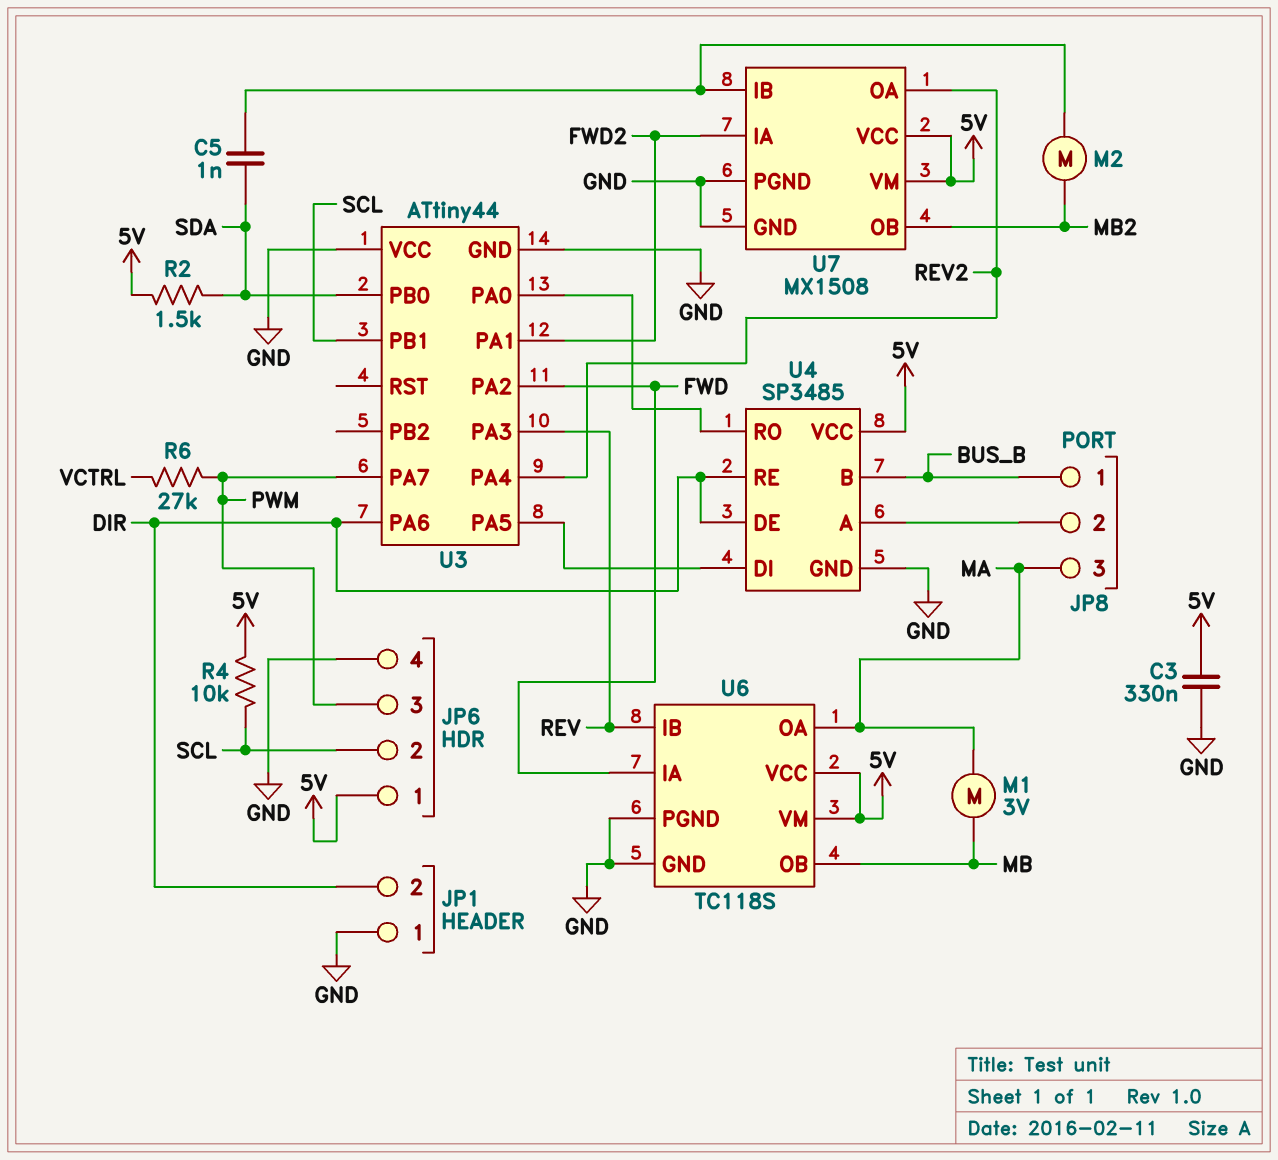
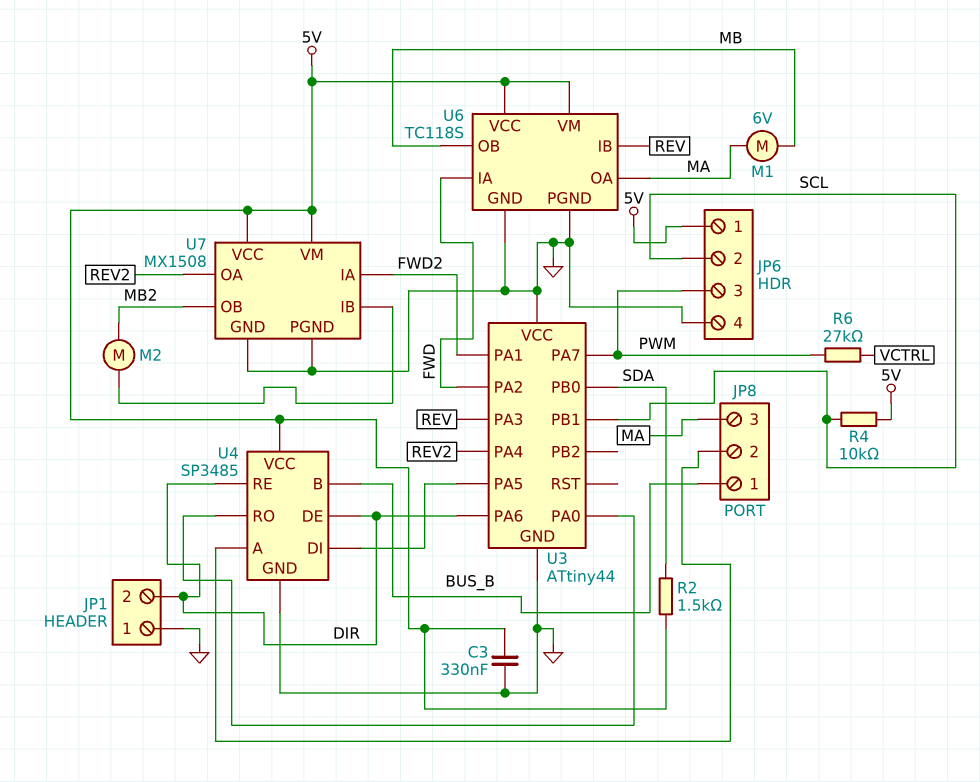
C5: 1nF (SDA, U7/IB) -> none
M1: motor 3V (MA, MB) -> motor 6V (MA, MB)

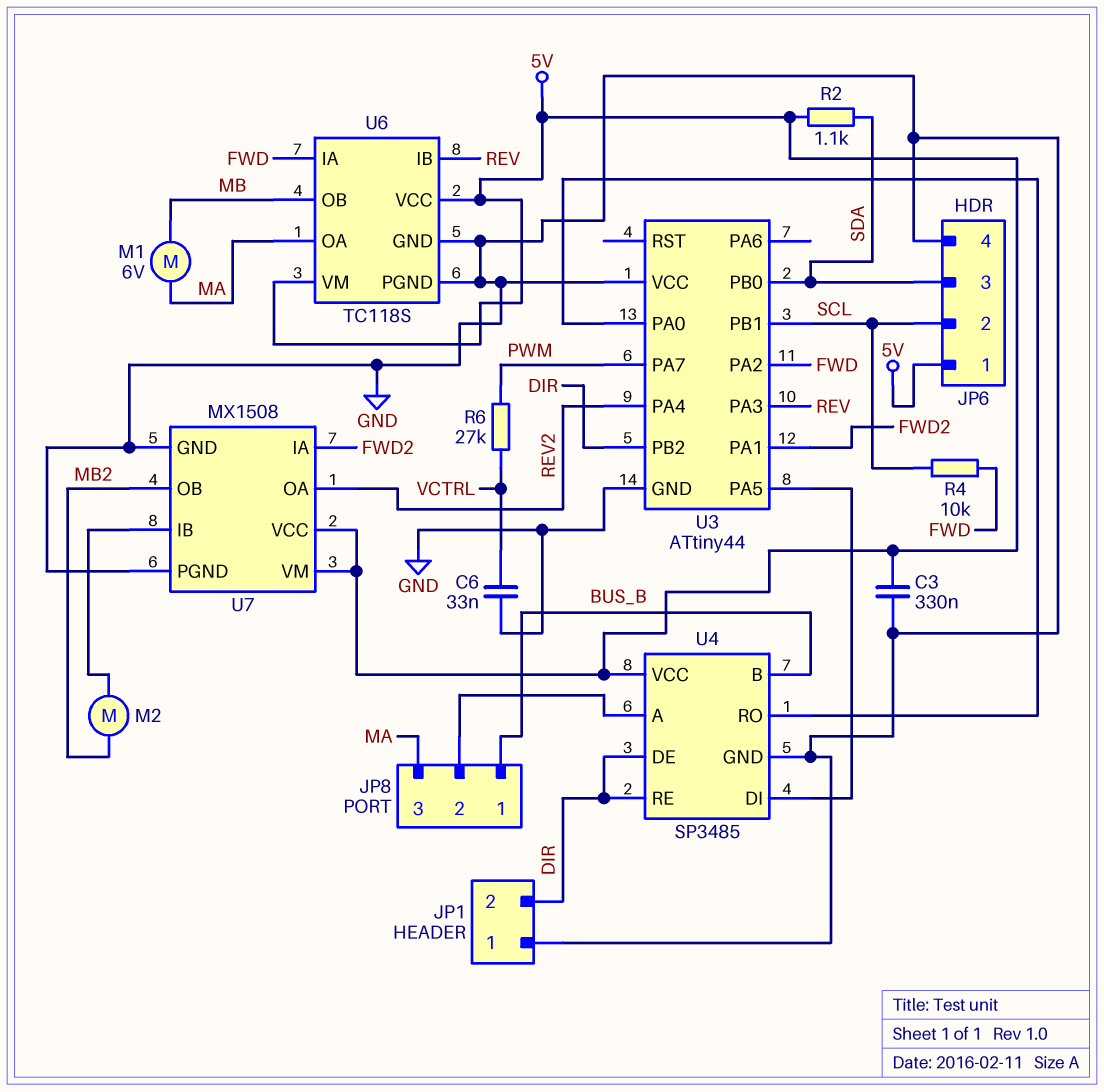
C6: none -> 33nF (GND, VCTRL)
JP6 pin 3: PWM -> SDA
R2: 1.5k (5V, SDA) -> 1.1k (5V, SDA)
R4: 10k (5V, SCL) -> 10k (FWD, SCL)
U3 pin PA6: DIR -> none
U3 pin PB2: none -> DIR

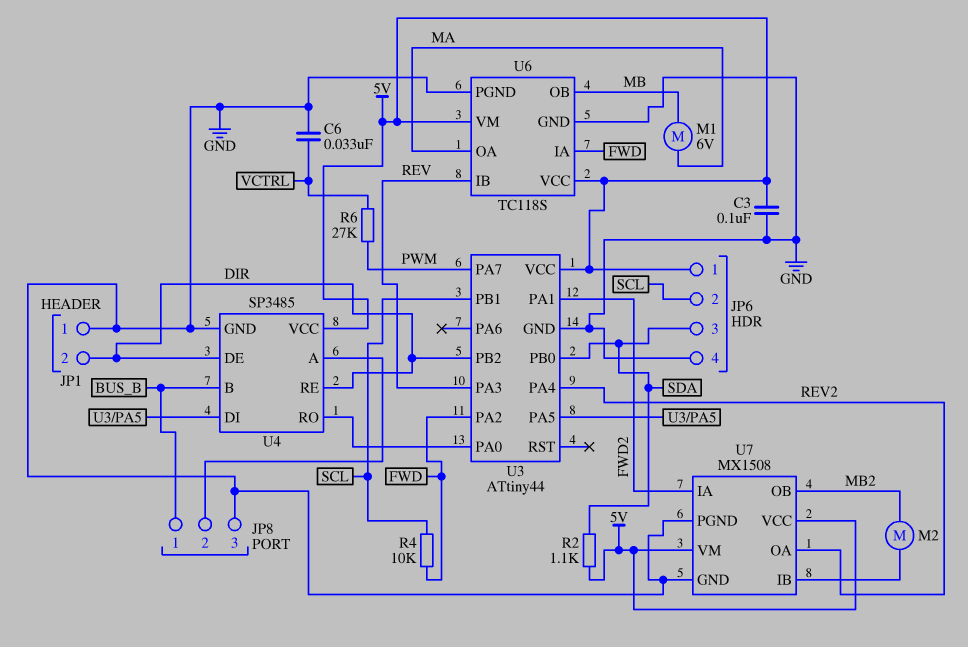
C3: 330nF (5V, GND) -> 100nF (5V, GND)
JP8 pin 3: MA -> GND
U3 pin VCC: GND -> 5V

